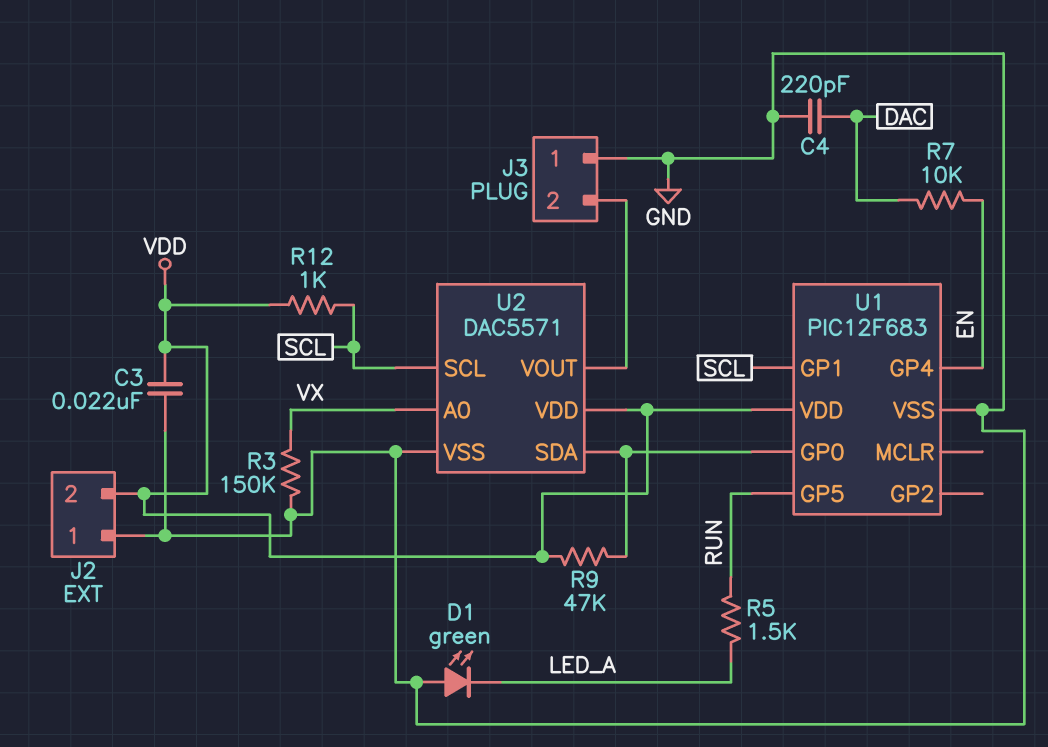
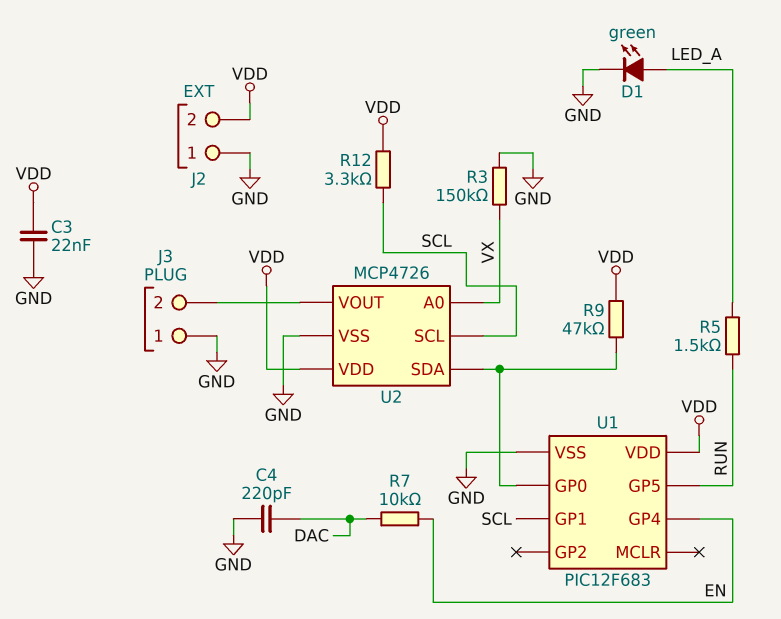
D1: LED green (A GND, K LED_A) -> LED green (A LED_A, K GND)
R12: 1k (SCL, VDD) -> 3.3k (SCL, VDD)
U2: DAC5571 -> MCP4726

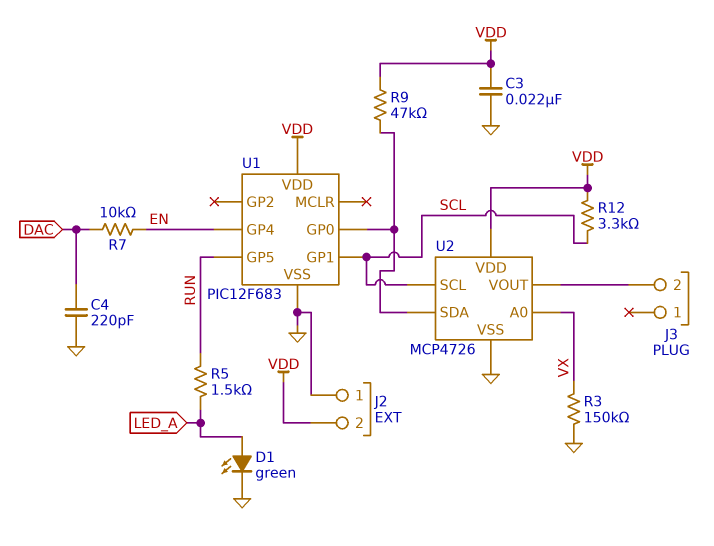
J3 pin 1: GND -> none

